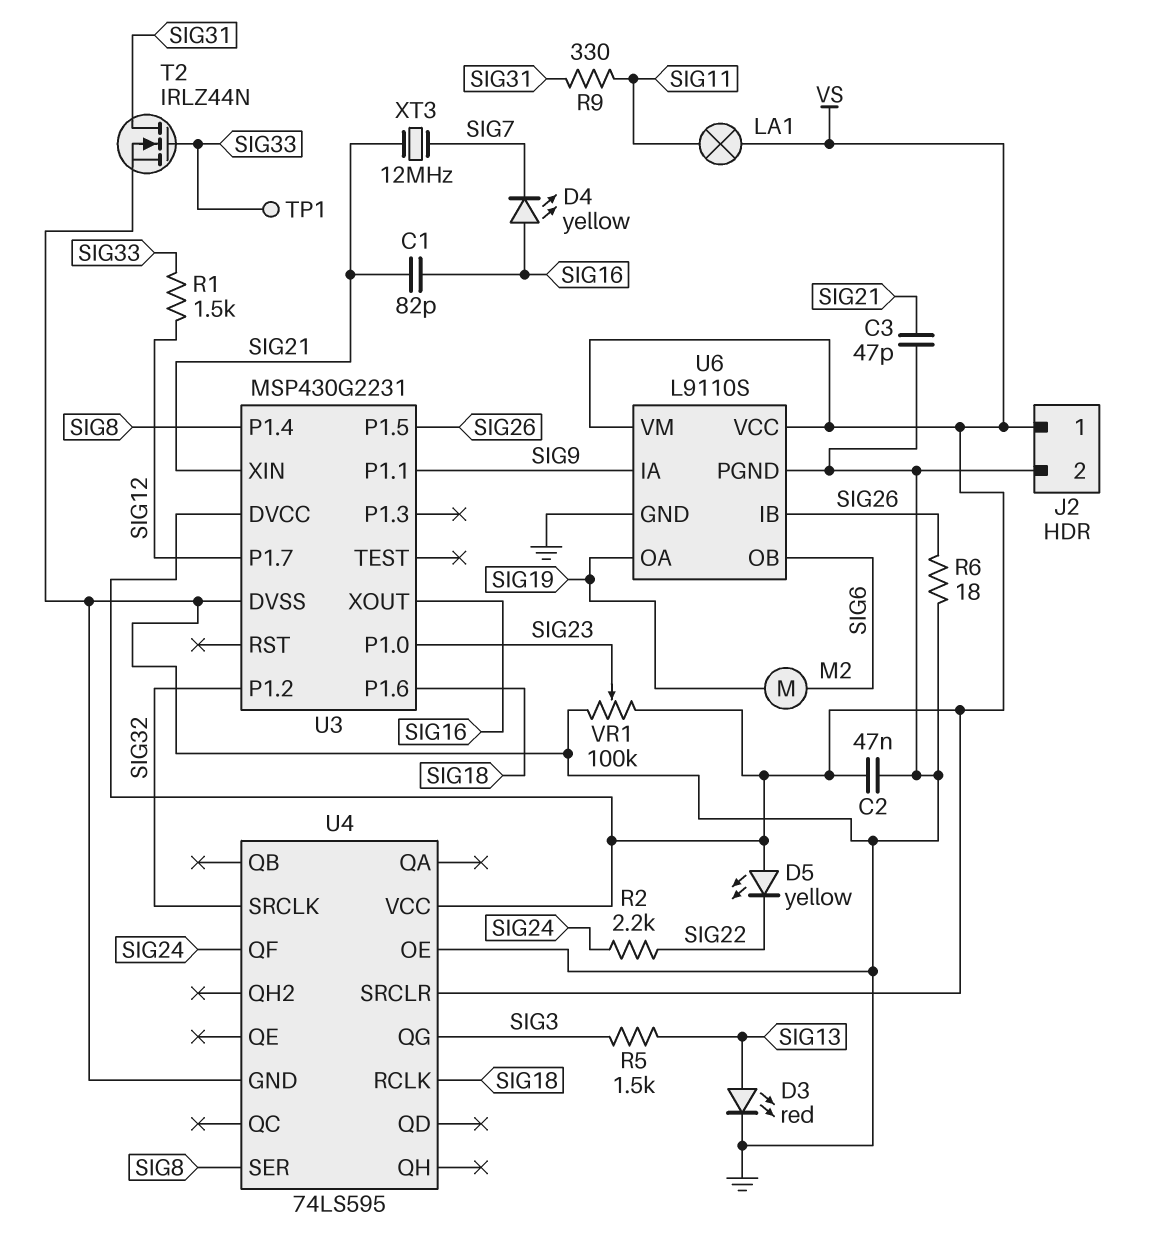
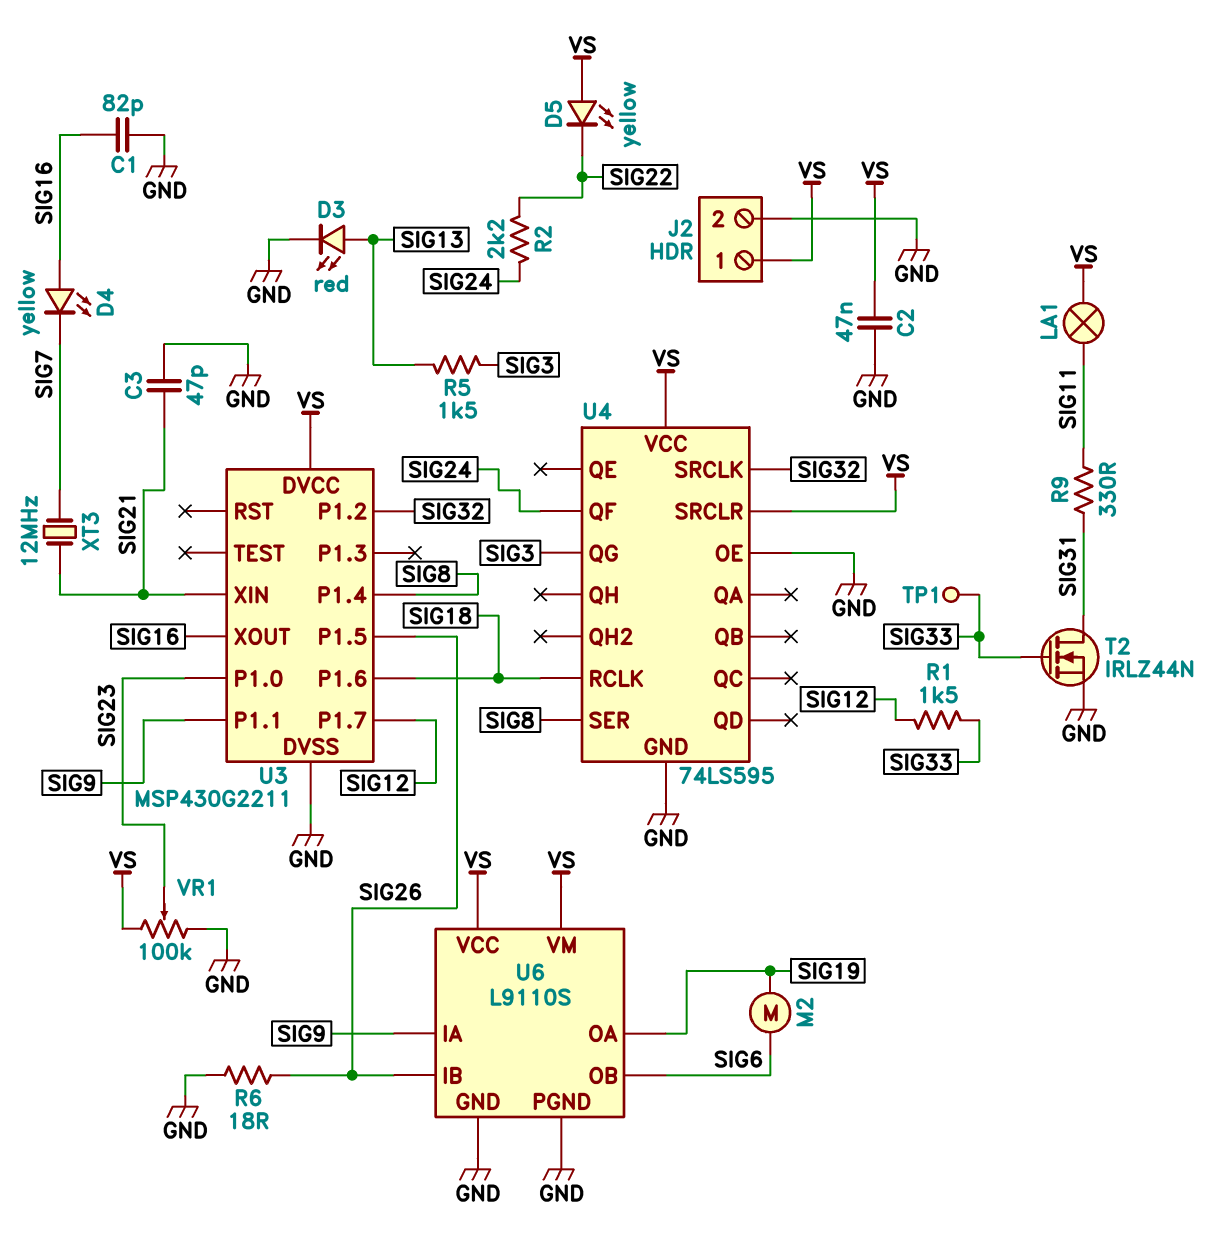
C1: 82pF (SIG16, SIG21) -> 82pF (GND, SIG16)
U3: MSP430G2231 -> MSP430G2211

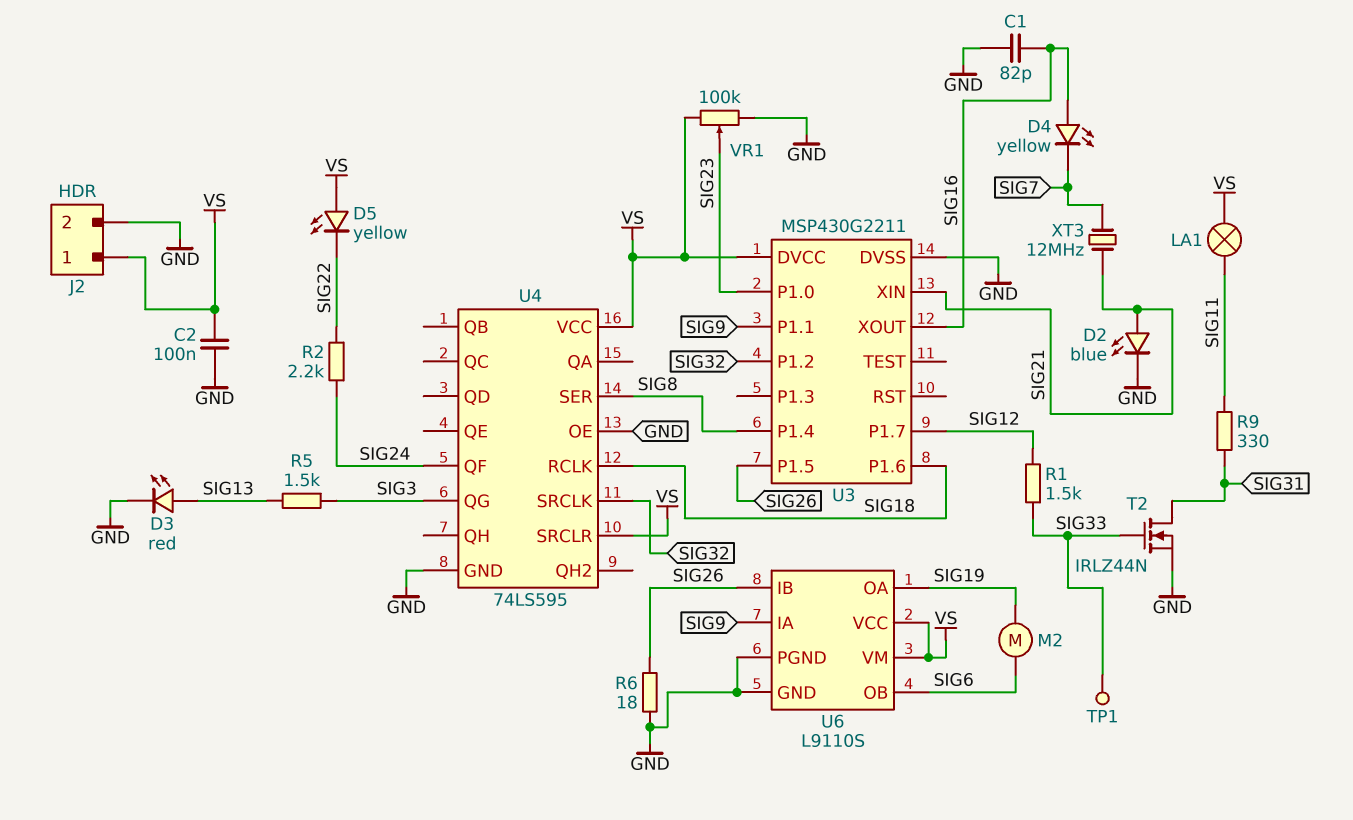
C2: 47nF (GND, VS) -> 100nF (GND, VS)
C3: 47pF (GND, SIG21) -> none
D2: none -> LED blue (A SIG21, K GND)

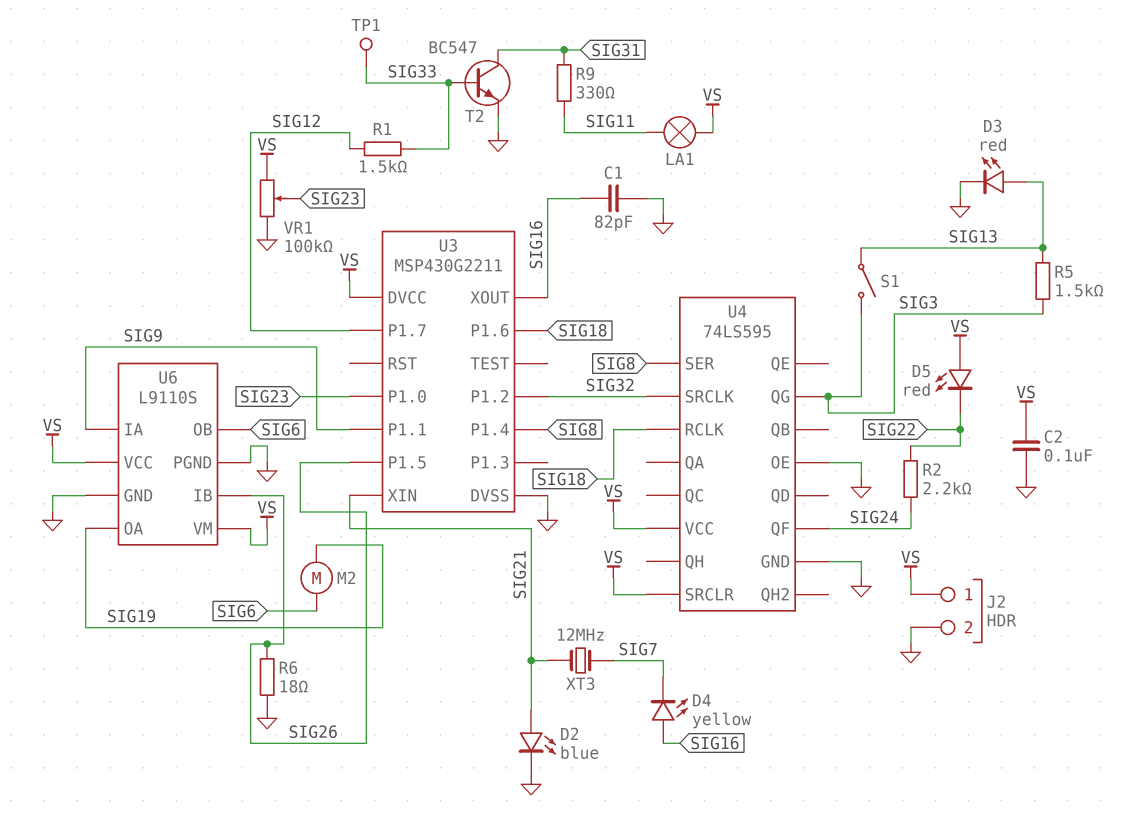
D5: LED yellow (A VS, K SIG22) -> LED red (A VS, K SIG22)
S1: none -> switch (SIG3, SIG13)
T2: NMOS IRLZ44N (G SIG33, D SIG31, S GND) -> NPN BC547 (B SIG33, C SIG31, E GND)

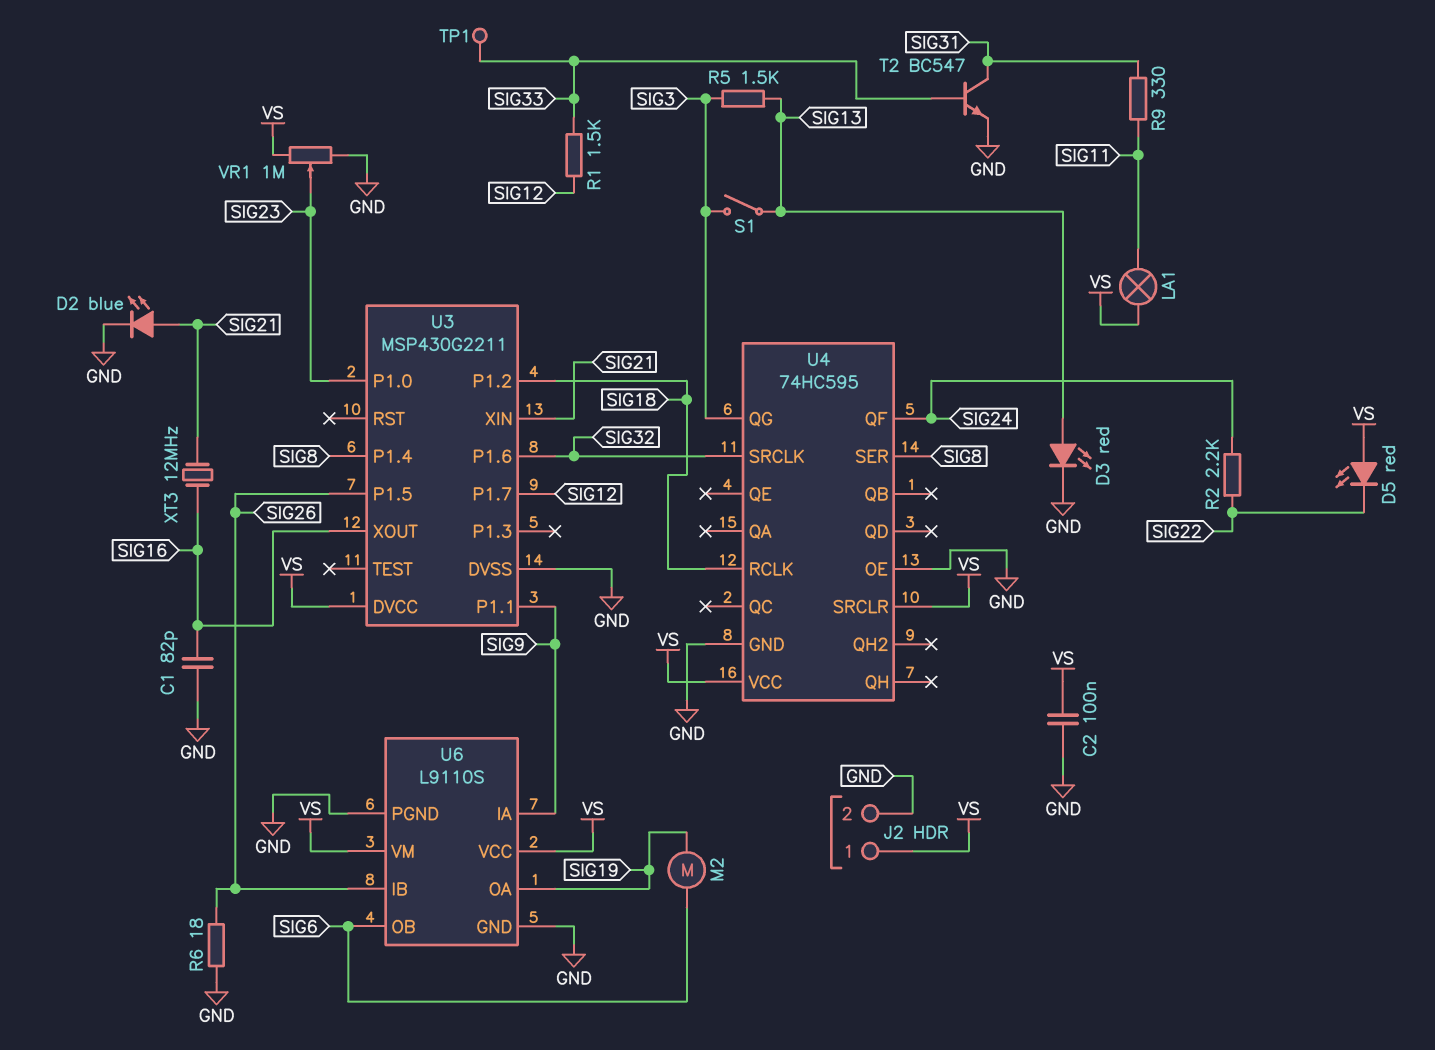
D4: LED yellow (A SIG16, K SIG7) -> none
U3 pin P1.2: SIG32 -> SIG18
U3 pin P1.6: SIG18 -> SIG32
U4: 74LS595 -> 74HC595
VR1: 100k (GND, VS, wiper SIG23) -> 1M (GND, VS, wiper SIG23)
XT3: 12MHz (SIG7, SIG21) -> 12MHz (SIG16, SIG21)

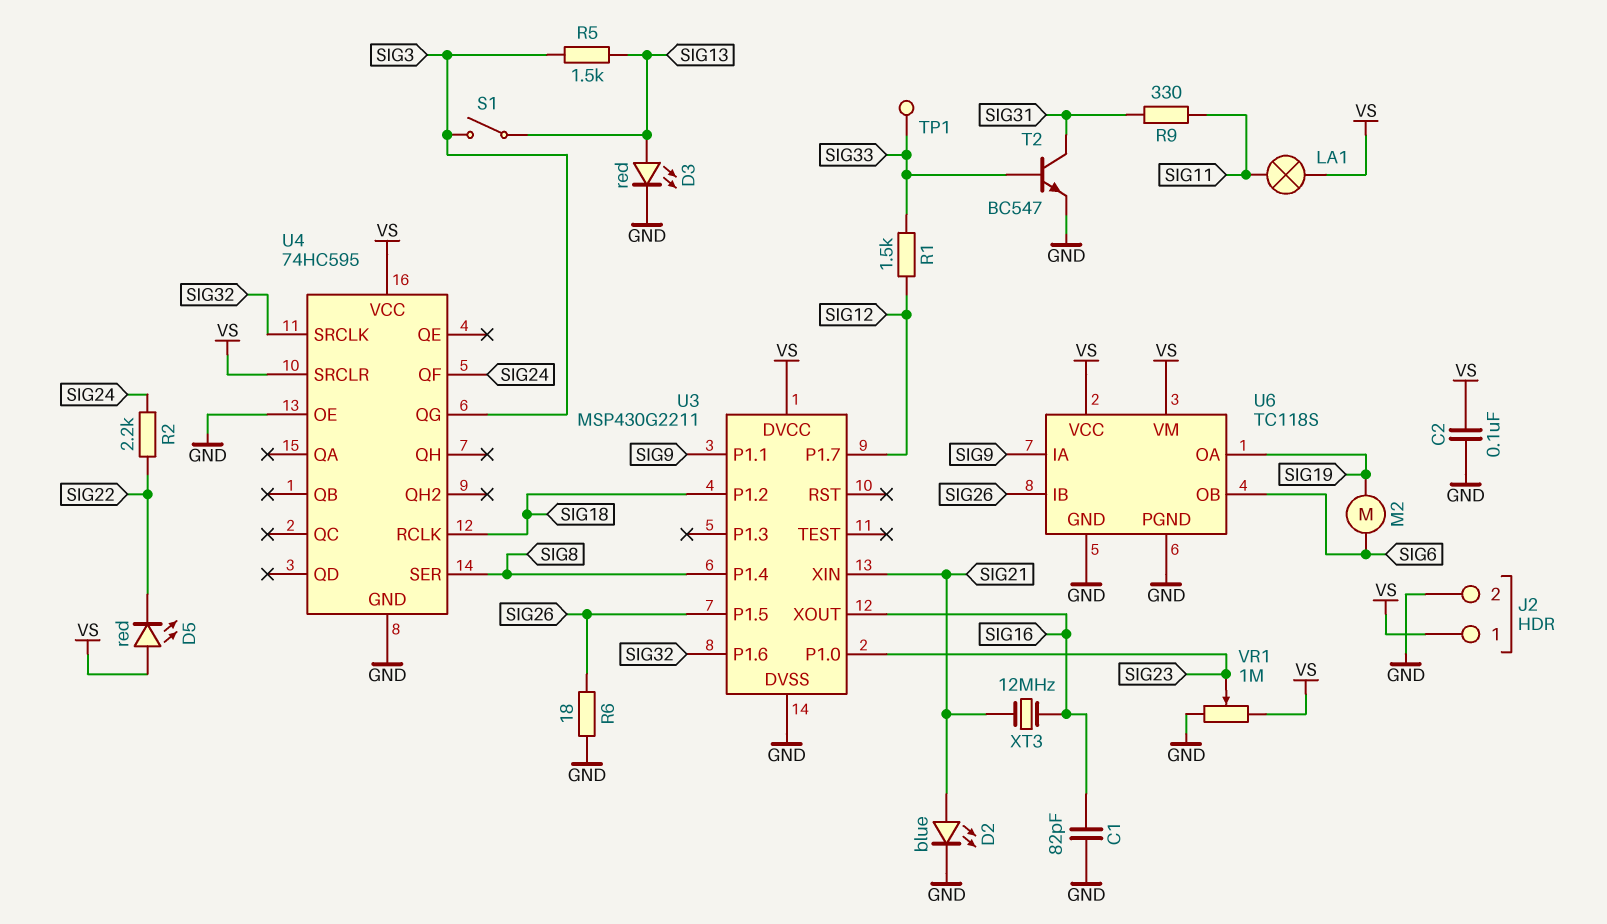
U6: L9110S -> TC118S

